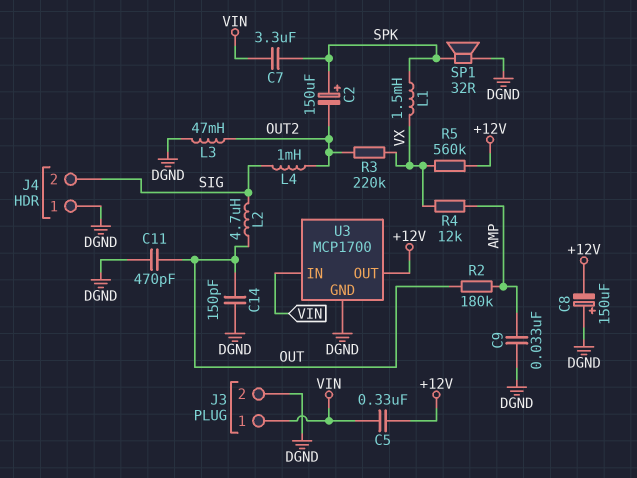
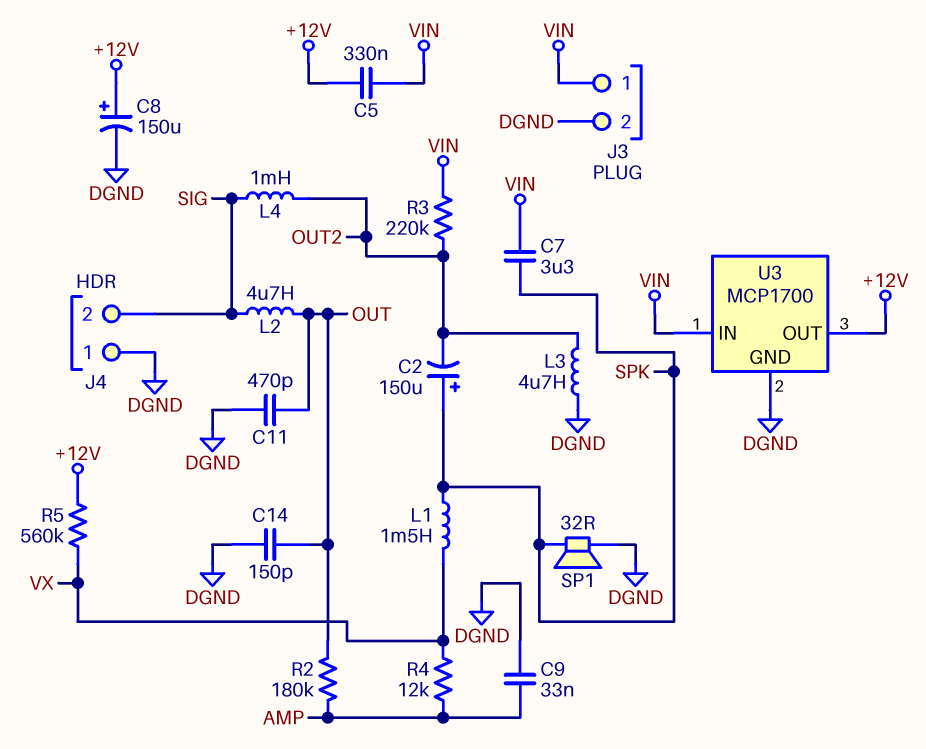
C8: 150uF (plus DGND, minus +12V) -> 150uF (plus +12V, minus DGND)
L3: 47mH (DGND, OUT2) -> 4.7uH (DGND, OUT2)
R3: 220k (OUT2, VX) -> 220k (OUT2, VIN)

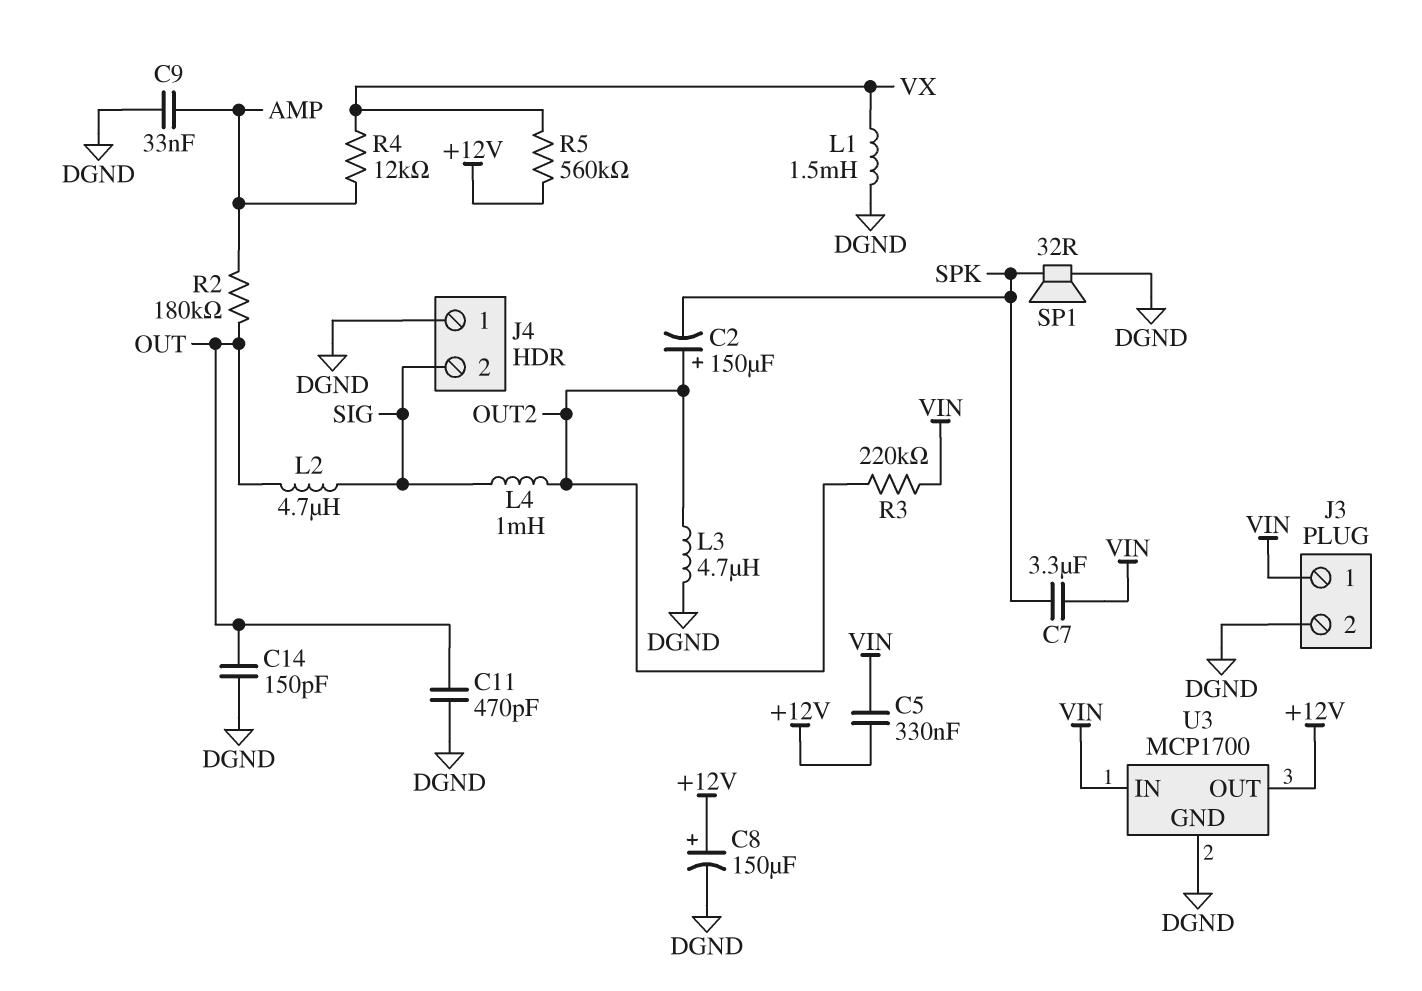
C2: 150uF (plus SPK, minus OUT2) -> 150uF (plus OUT2, minus SPK)
L1: 1.5mH (SPK, VX) -> 1.5mH (DGND, VX)

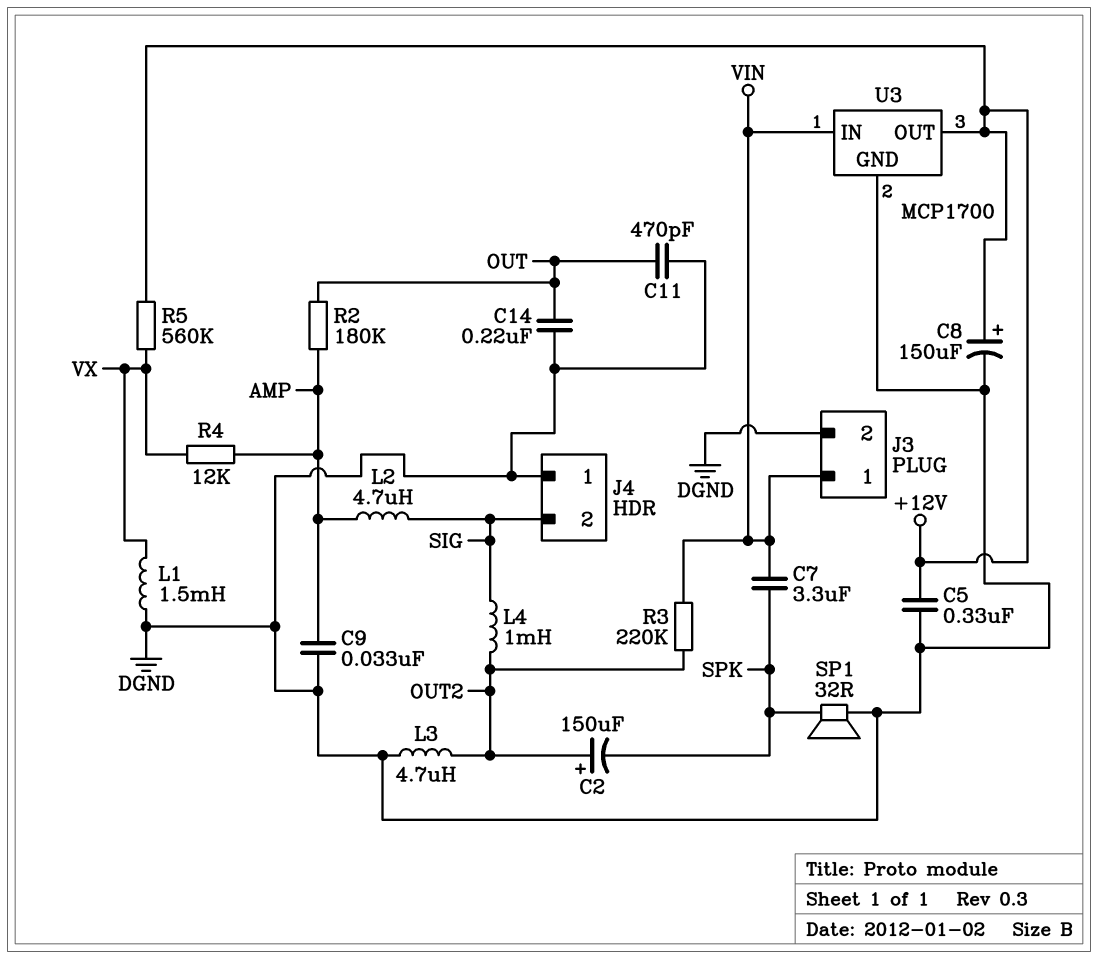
C5: 330nF (+12V, VIN) -> 330nF (+12V, DGND)
C14: 150pF (DGND, OUT) -> 220nF (DGND, OUT)
L2: 4.7uH (OUT, SIG) -> 4.7uH (AMP, SIG)

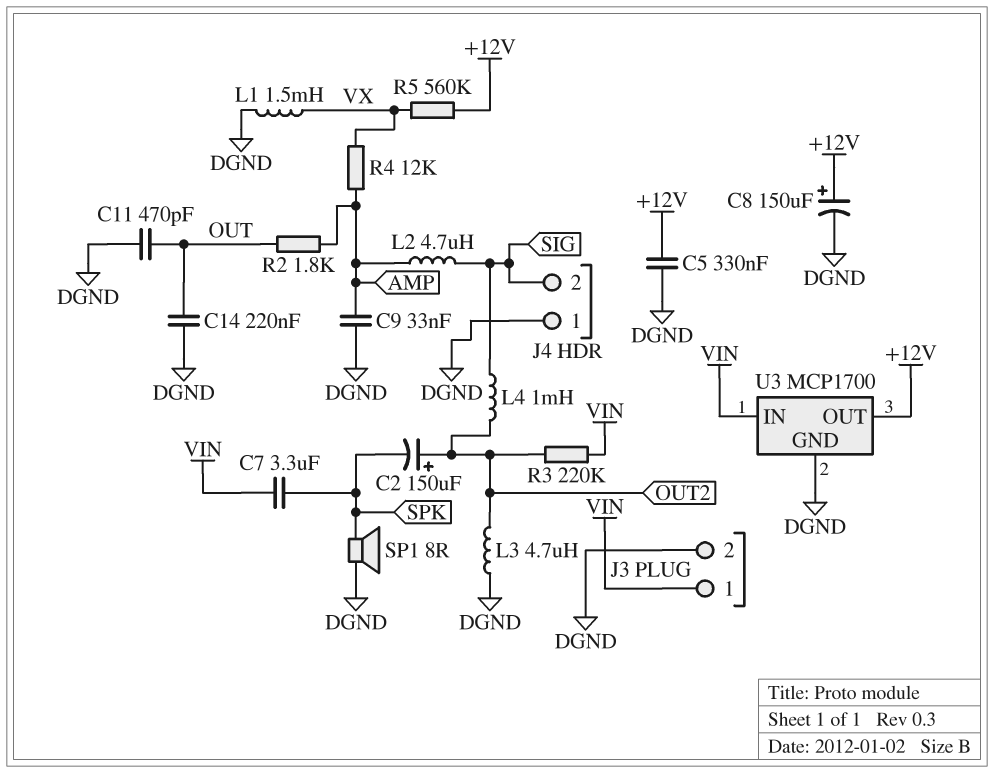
R2: 180k (AMP, OUT) -> 1.8k (AMP, OUT)
SP1: speaker 32R (DGND, SPK) -> speaker 8R (DGND, SPK)

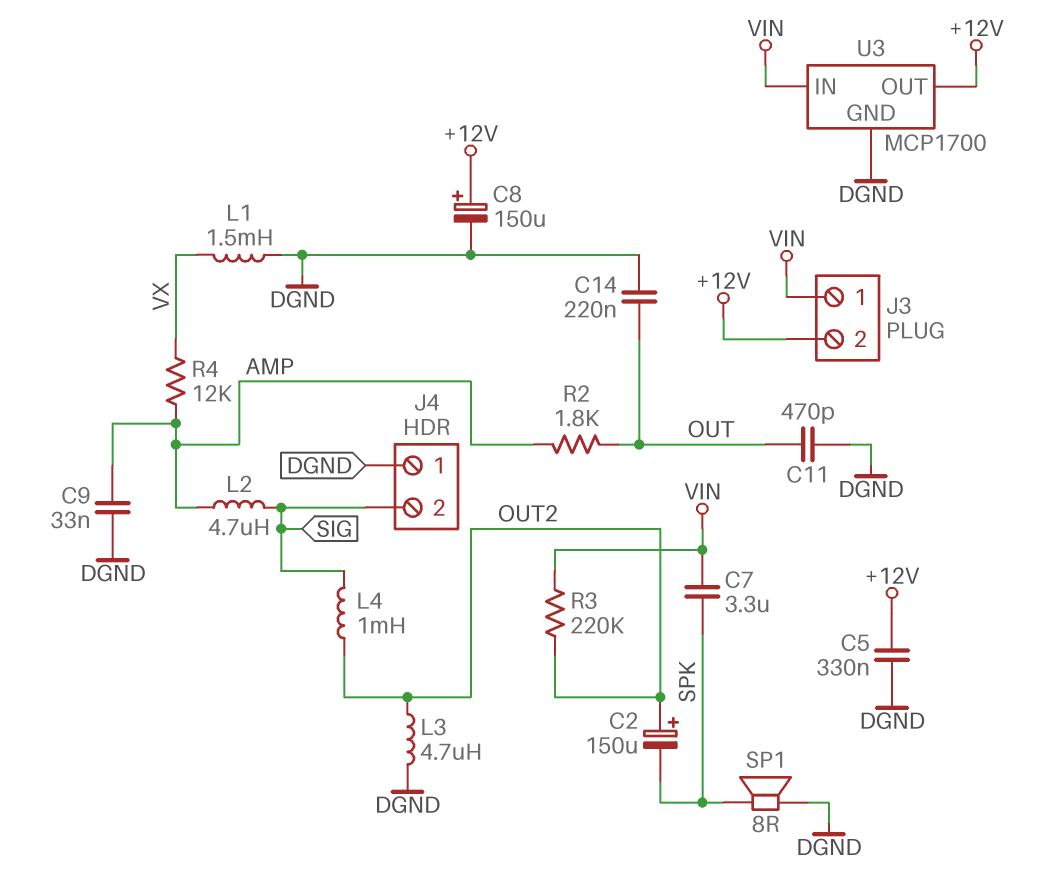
J3 pin 2: DGND -> +12V
R5: 560k (+12V, VX) -> none

